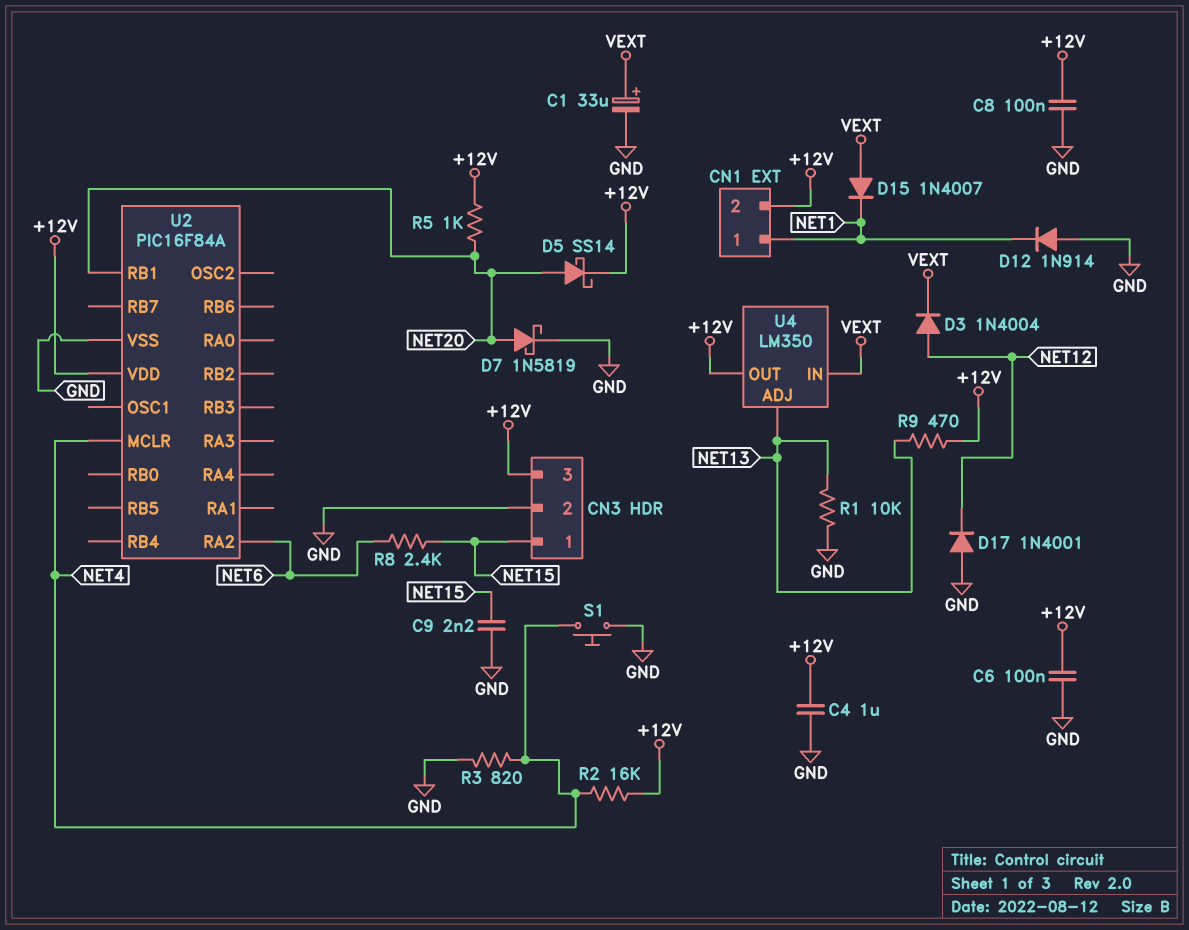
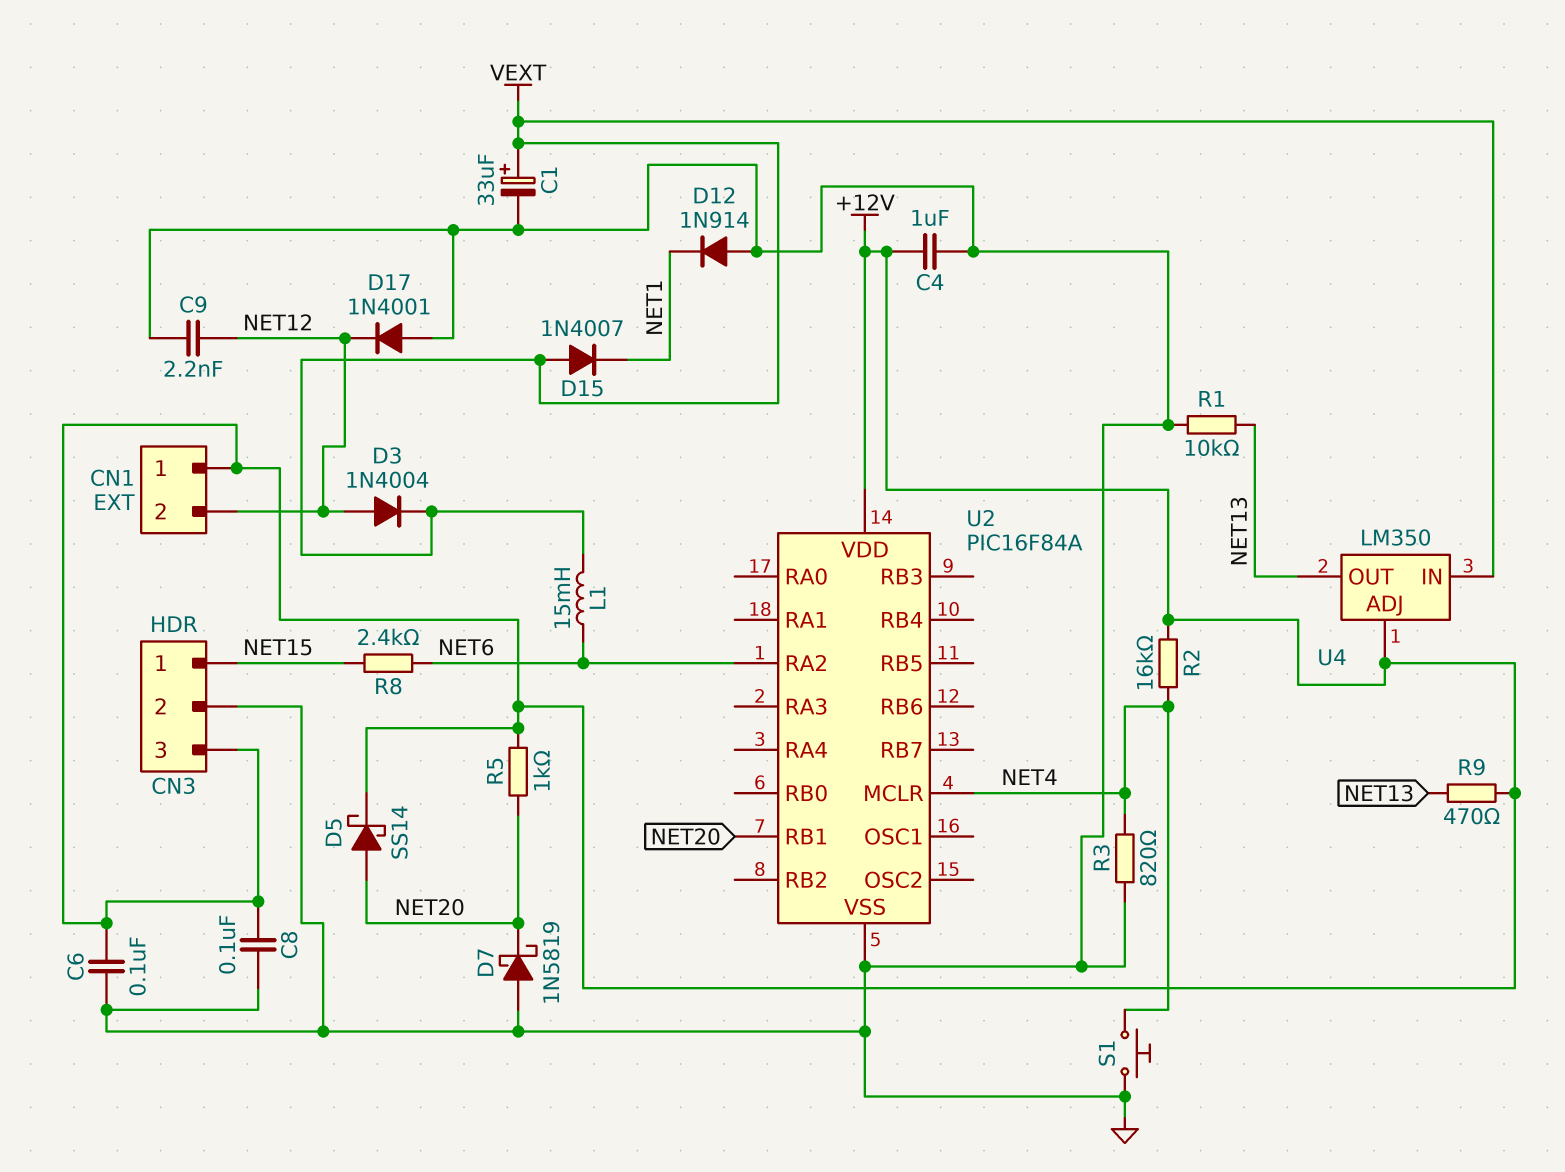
C9: 2.2nF (GND, NET15) -> 2.2nF (GND, NET12)
CN1 pin 1: NET1 -> +12V
CN1 pin 2: +12V -> NET12
D7: schottky 1N5819 (A NET20, K GND) -> schottky 1N5819 (A GND, K NET20)
L1: none -> 15mH (NET6, VEXT)
U4 pin ADJ: NET13 -> +12V
U4 pin OUT: +12V -> NET13

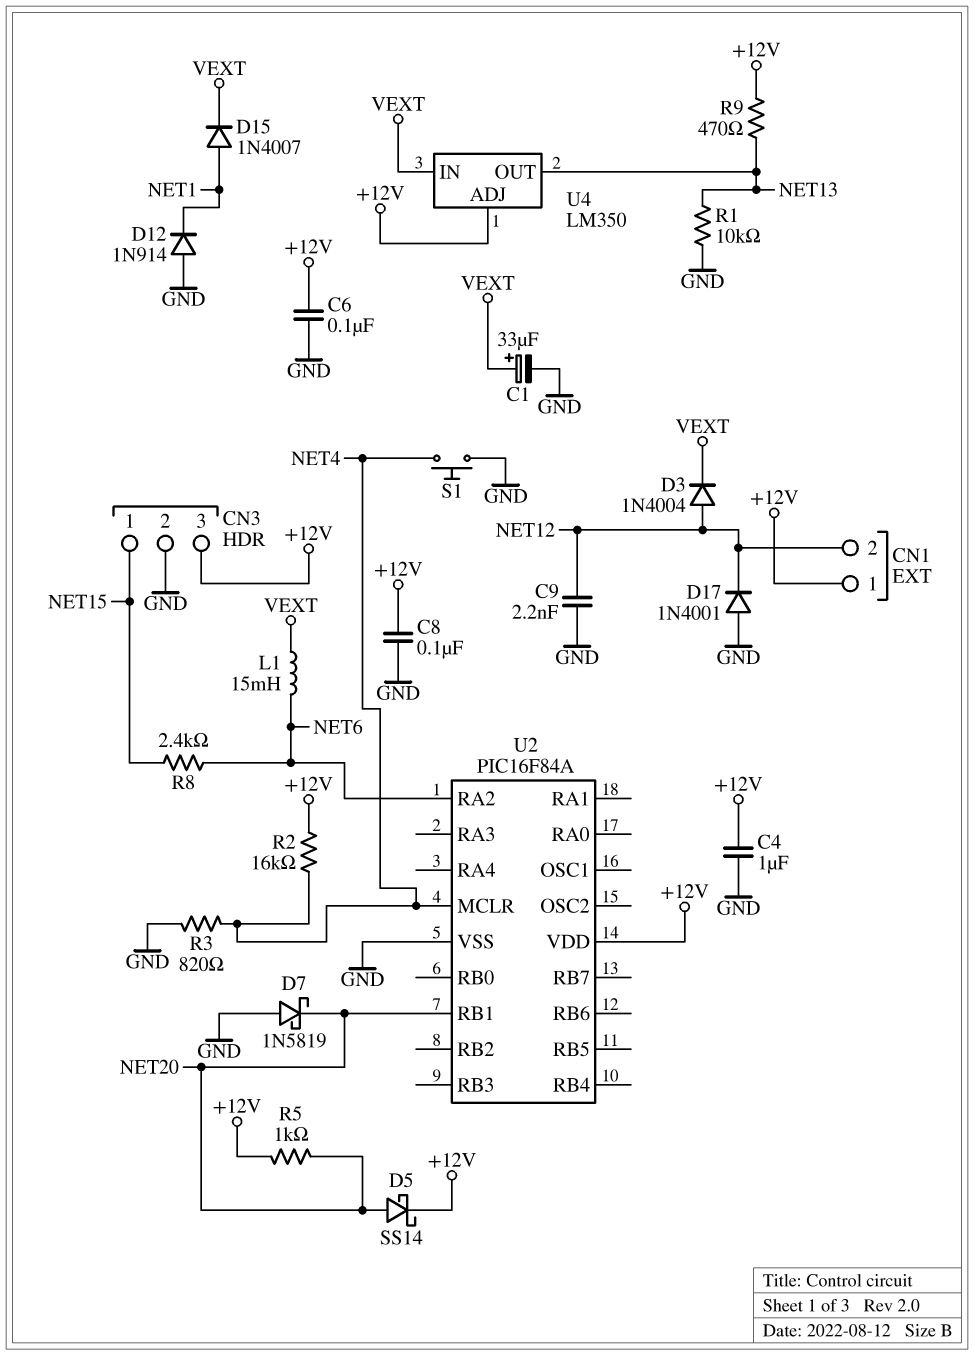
D15: diode 1N4007 (A VEXT, K NET1) -> diode 1N4007 (A NET1, K VEXT)

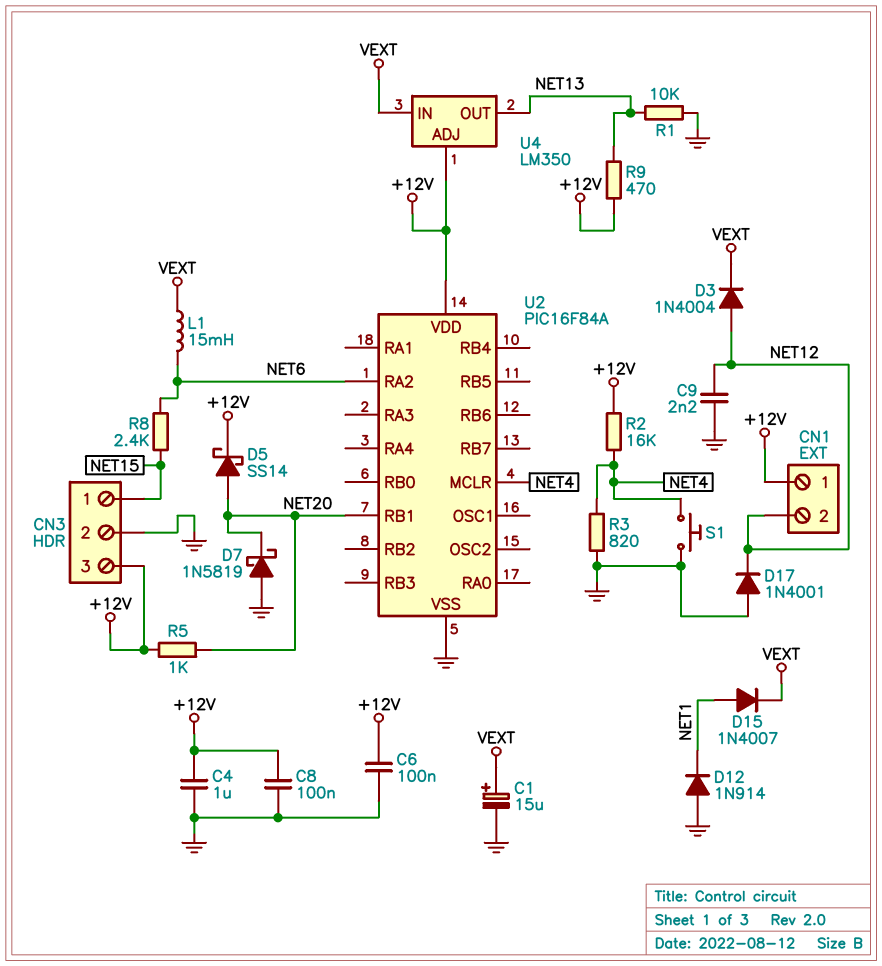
C1: 33uF (plus VEXT, minus GND) -> 15uF (plus VEXT, minus GND)

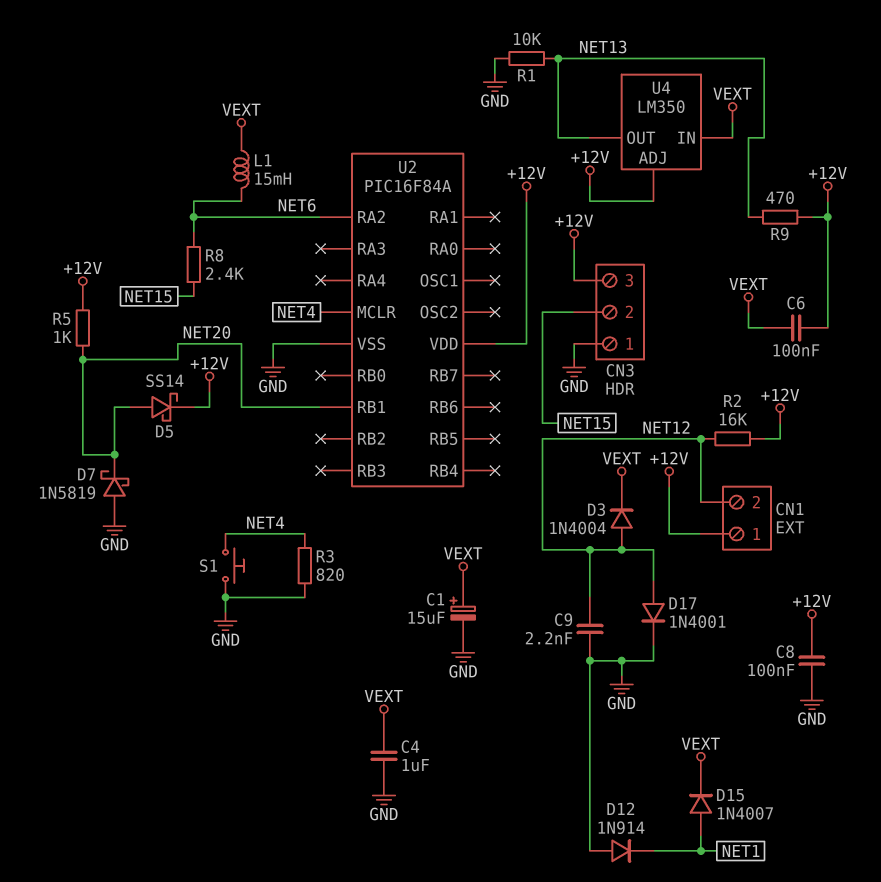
C4: 1uF (+12V, GND) -> 1uF (GND, VEXT)
C6: 100nF (+12V, GND) -> 100nF (+12V, VEXT)
CN3 pin 1: NET15 -> GND
CN3 pin 2: GND -> NET15
D17: diode 1N4001 (A GND, K NET12) -> diode 1N4001 (A NET12, K GND)
R2: 16k (+12V, NET4) -> 16k (+12V, NET12)

